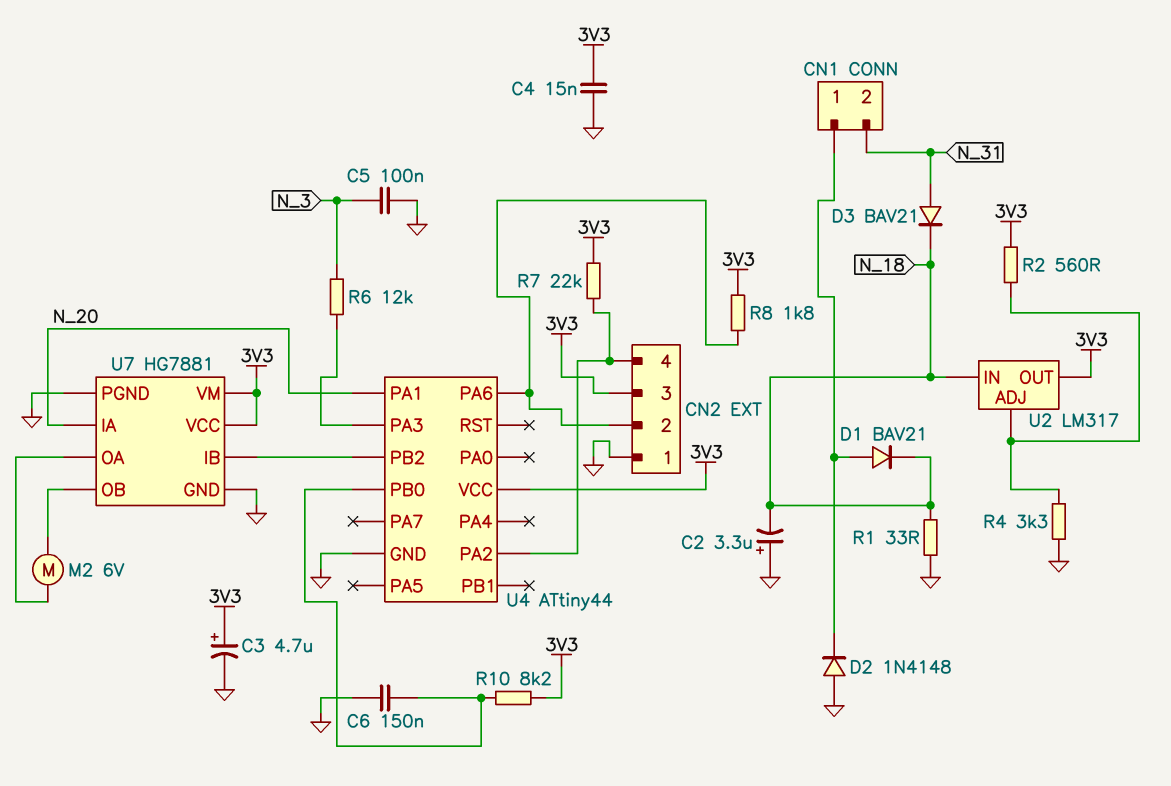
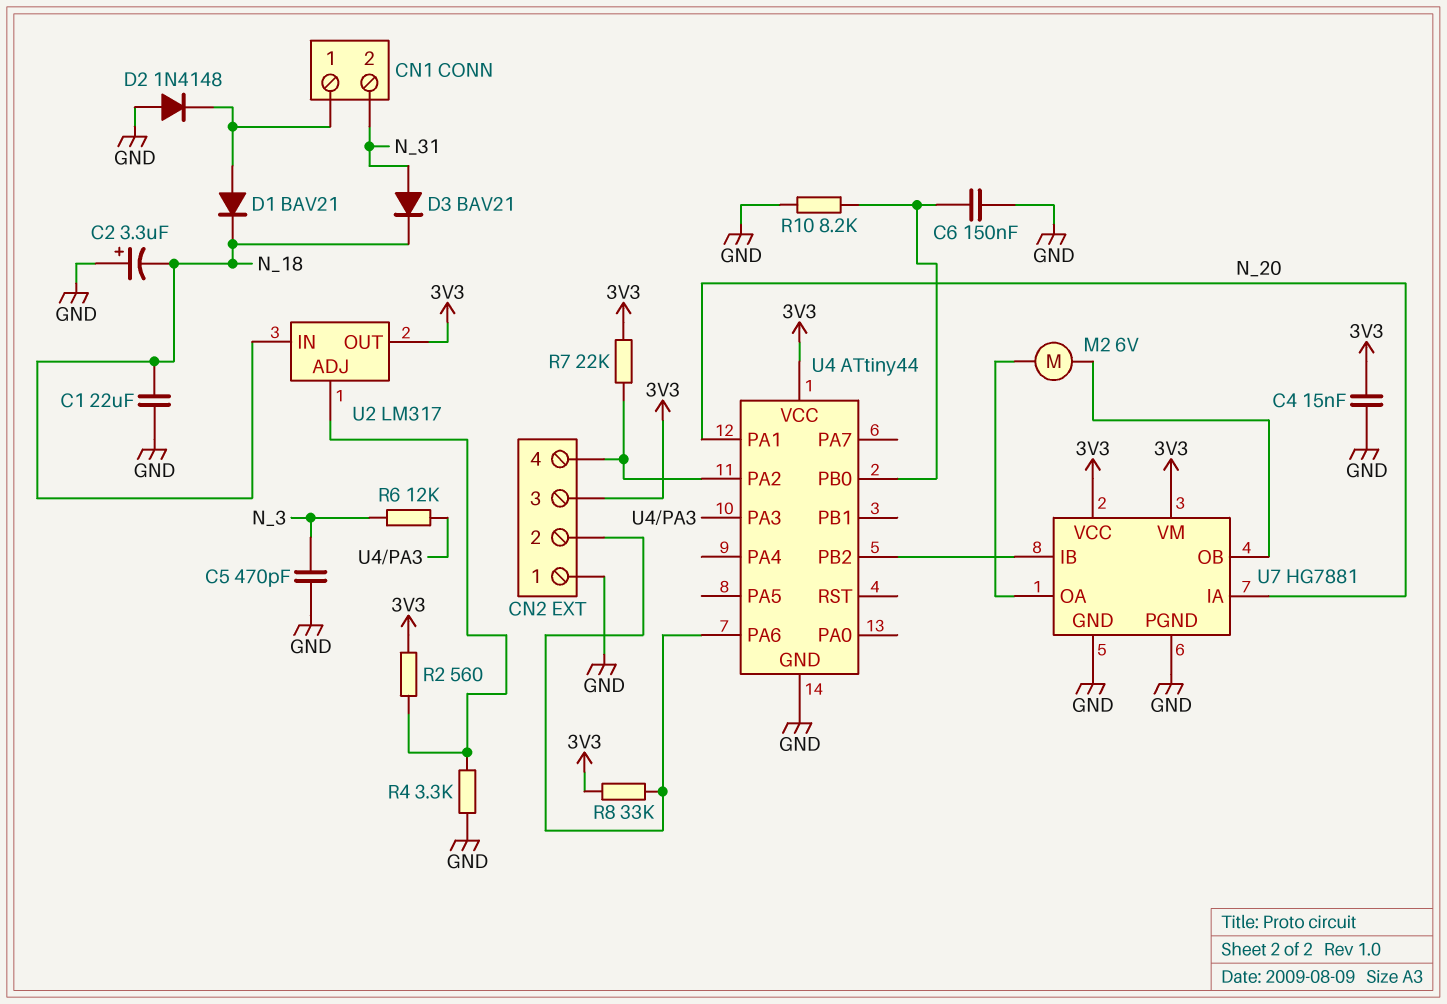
C1: none -> 22uF (GND, N_18)
C3: 4.7uF (plus 3V3, minus GND) -> none
C5: 100nF (GND, N_3) -> 470pF (GND, N_3)
R1: 33 (GND, N_18) -> none
R8: 1.8k (3V3, CN2/2) -> 33k (3V3, CN2/2)
R10: 8.2k (3V3, U4/PB0) -> 8.2k (GND, U4/PB0)

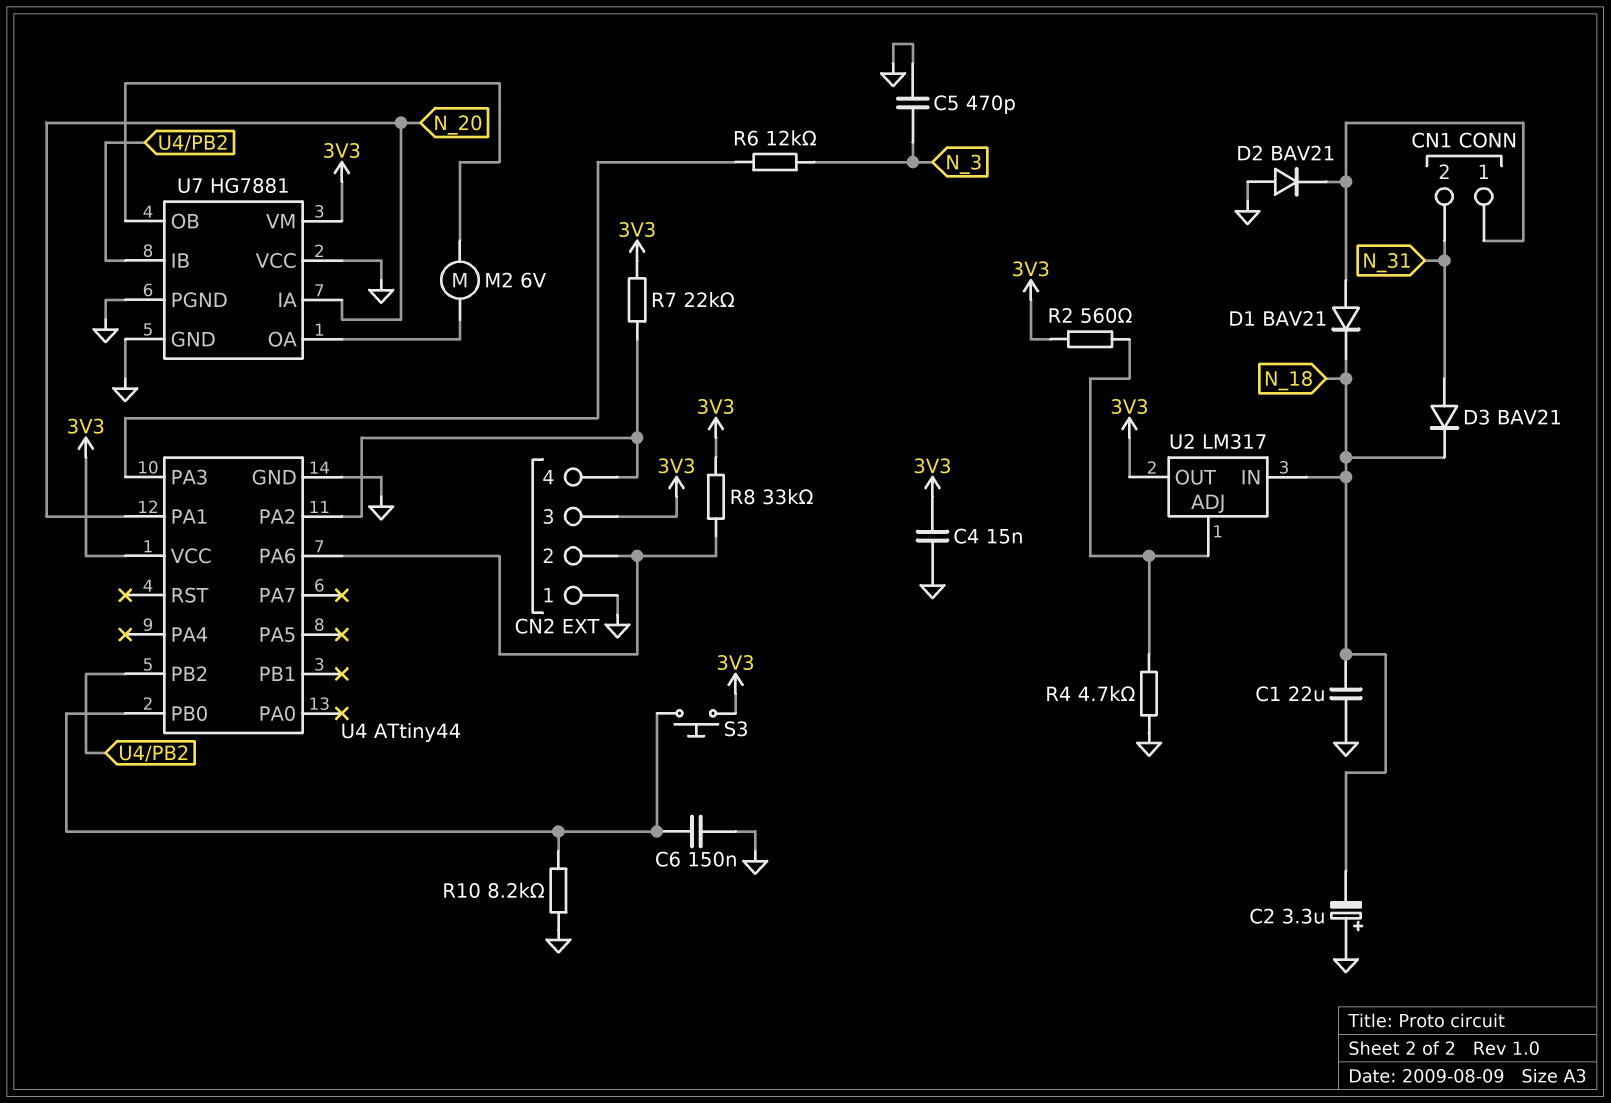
D2: diode 1N4148 (A GND, K CN1/1) -> diode BAV21 (A GND, K CN1/1)
R4: 3.3k (GND, U2/ADJ) -> 4.7k (GND, U2/ADJ)
S3: none -> button (3V3, U4/PB0)
U7 pin VCC: 3V3 -> GND

